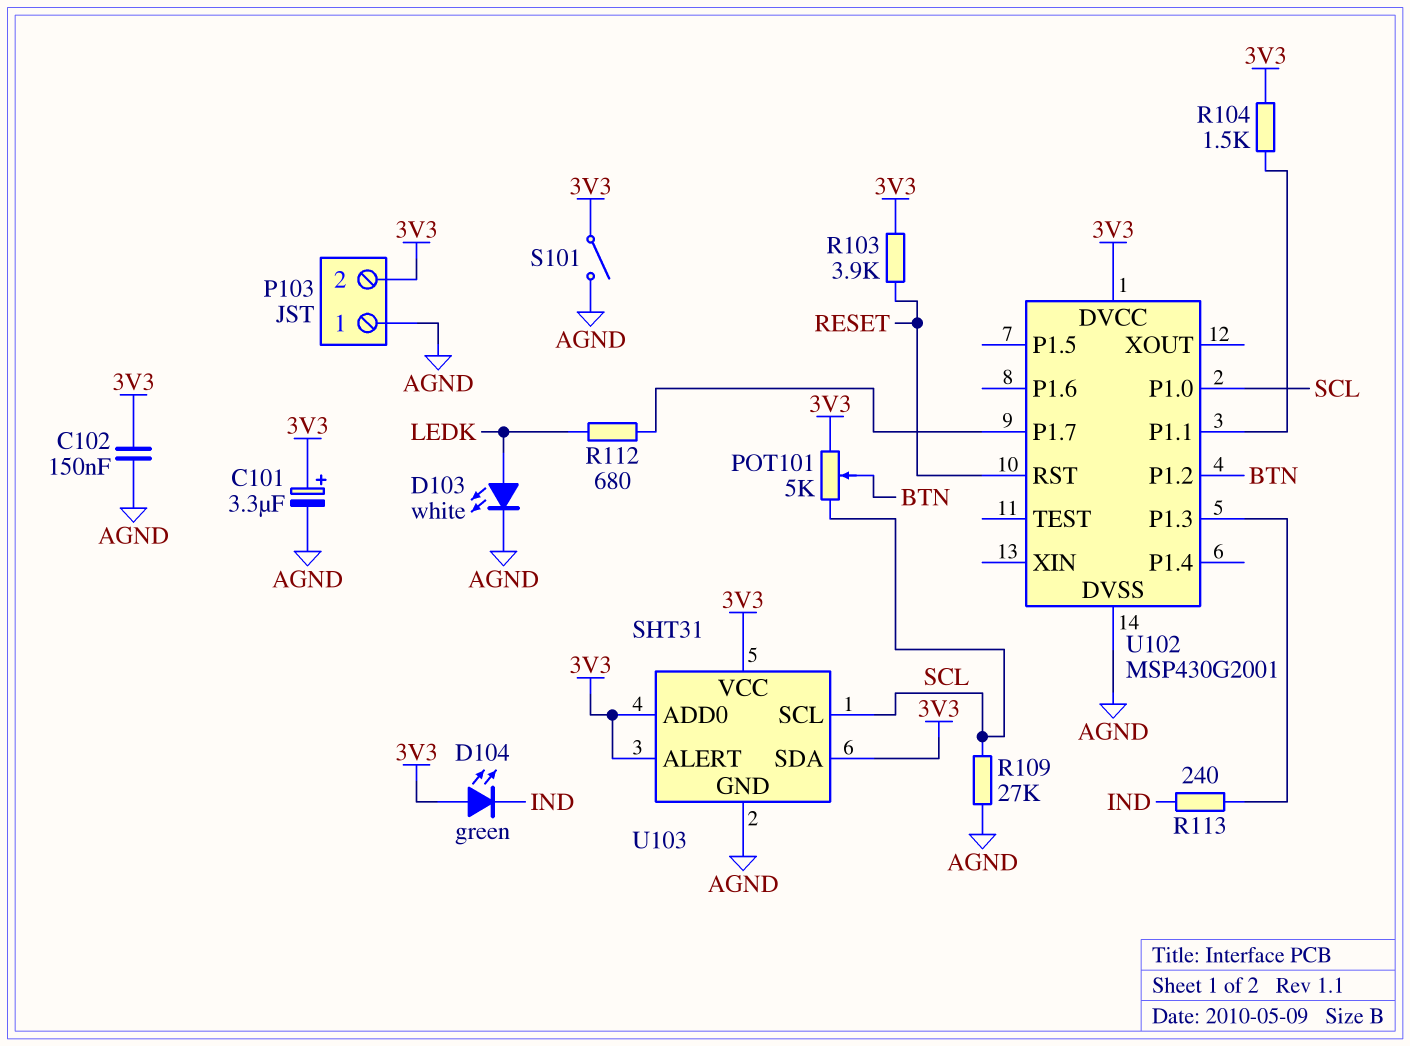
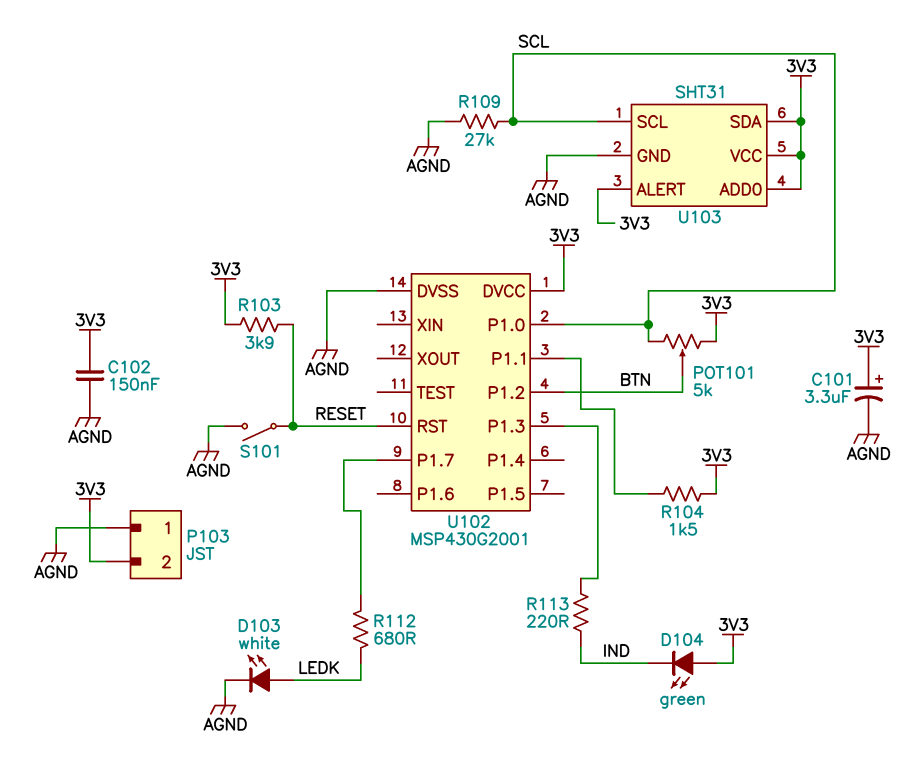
R113: 240 (IND, U102/P1.3) -> 220 (IND, U102/P1.3)
S101: switch (3V3, AGND) -> switch (AGND, RESET)

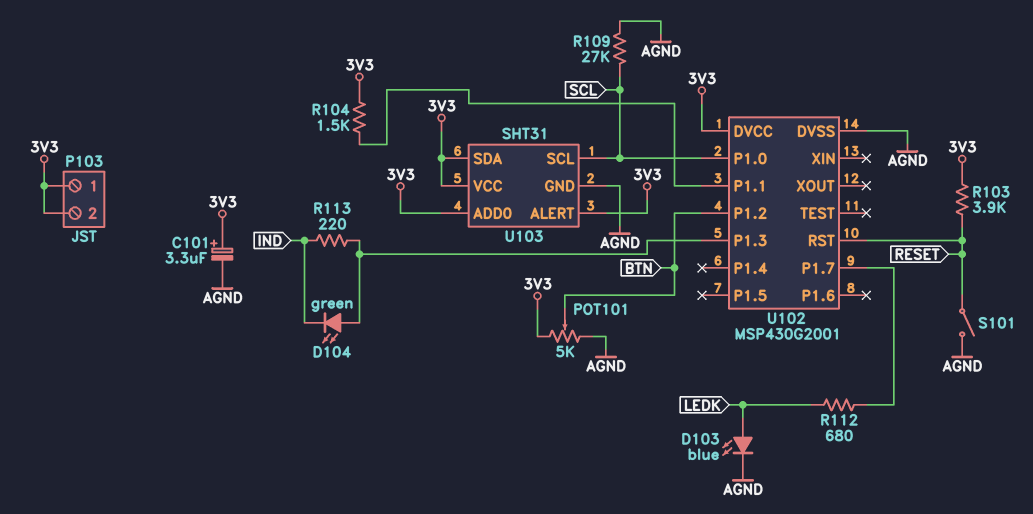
C102: 150nF (3V3, AGND) -> none
D103: LED white (A LEDK, K AGND) -> LED blue (A LEDK, K AGND)
D104: LED green (A 3V3, K IND) -> LED green (A U102/P1.3, K IND)
P103 pin 1: AGND -> 3V3
POT101: 5k (3V3, SCL, wiper BTN) -> 5k (3V3, AGND, wiper BTN)

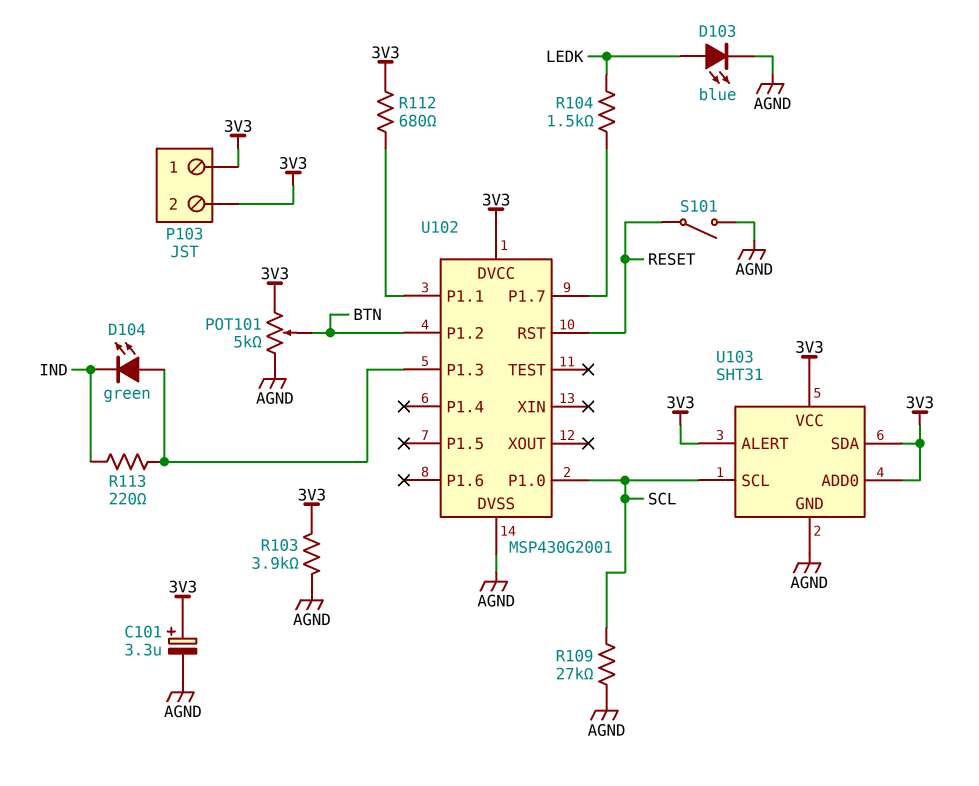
R103: 3.9k (3V3, RESET) -> 3.9k (3V3, AGND)
R104: 1.5k (3V3, U102/P1.1) -> 1.5k (LEDK, U102/P1.7)
R112: 680 (LEDK, U102/P1.7) -> 680 (3V3, U102/P1.1)

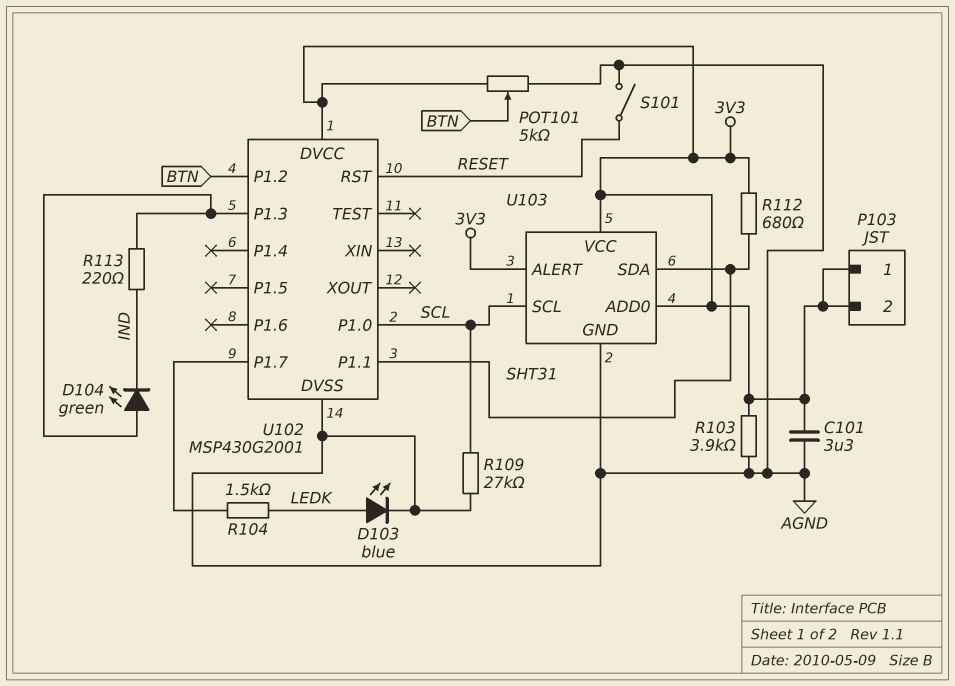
C101: 3.3uF (plus 3V3, minus AGND) -> 3.3uF (3V3, AGND)
U103 pin SDA: 3V3 -> U102/P1.1

